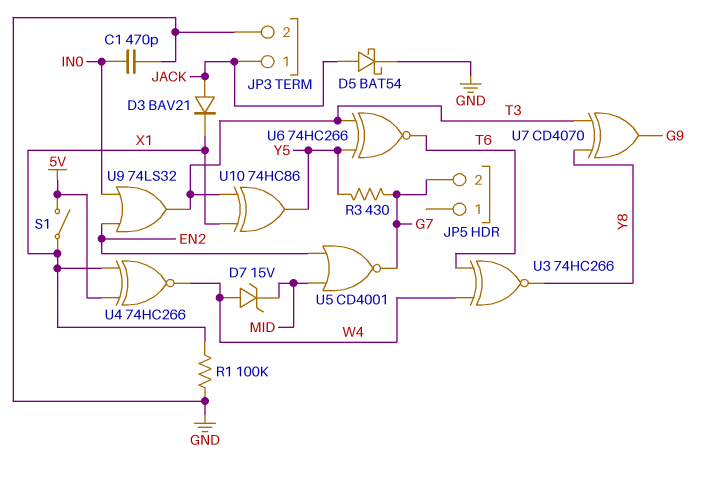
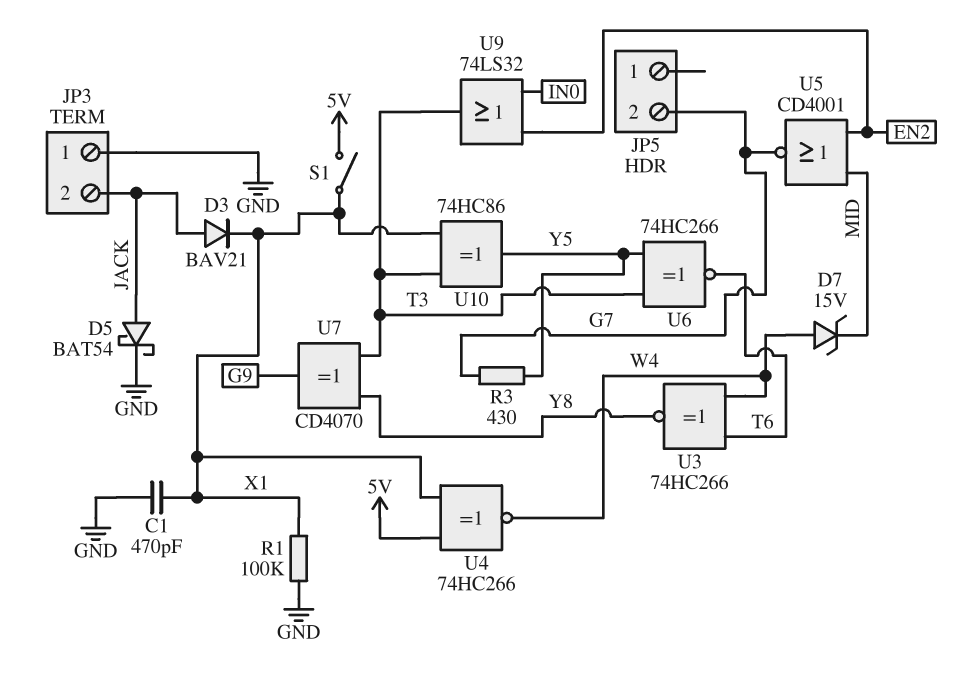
C1: 470pF (GND, IN0) -> 470pF (GND, X1)
JP3 pin 1: JACK -> GND
JP3 pin 2: GND -> JACK

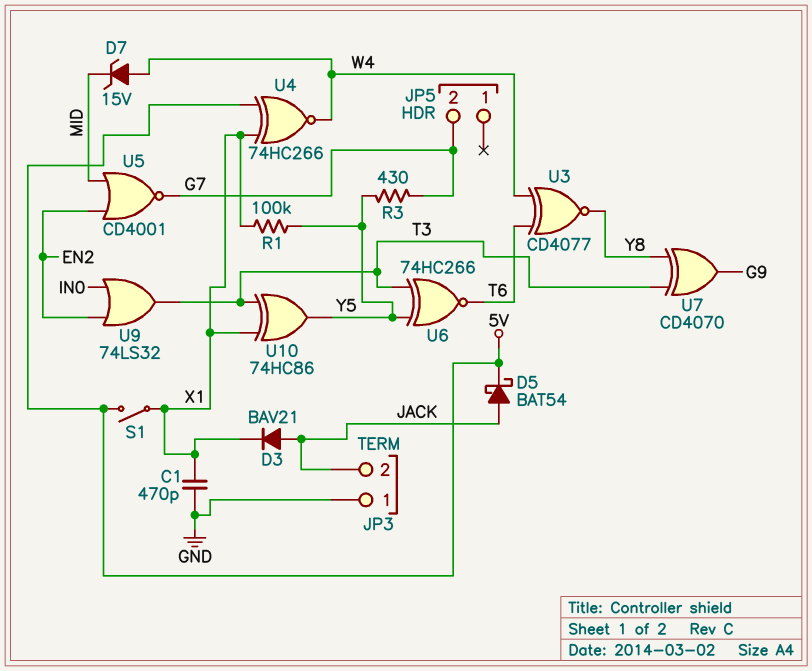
D5: schottky BAT54 (A JACK, K GND) -> schottky BAT54 (A JACK, K 5V)
R1: 100k (GND, X1) -> 100k (X1, Y5)
U3: XNOR 74HC266 (in T6, in W4, out Y8) -> XNOR CD4077 (in T6, in W4, out Y8)

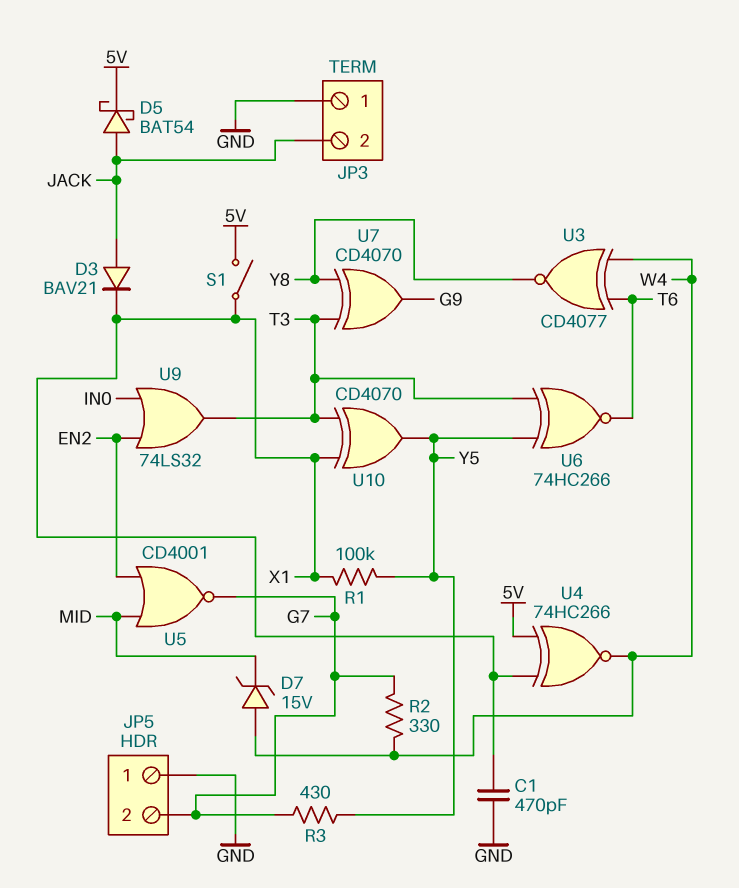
JP5 pin 1: none -> GND
R2: none -> 330 (G7, W4)
U10: XOR 74HC86 (in T3, in X1, out Y5) -> XOR CD4070 (in T3, in X1, out Y5)

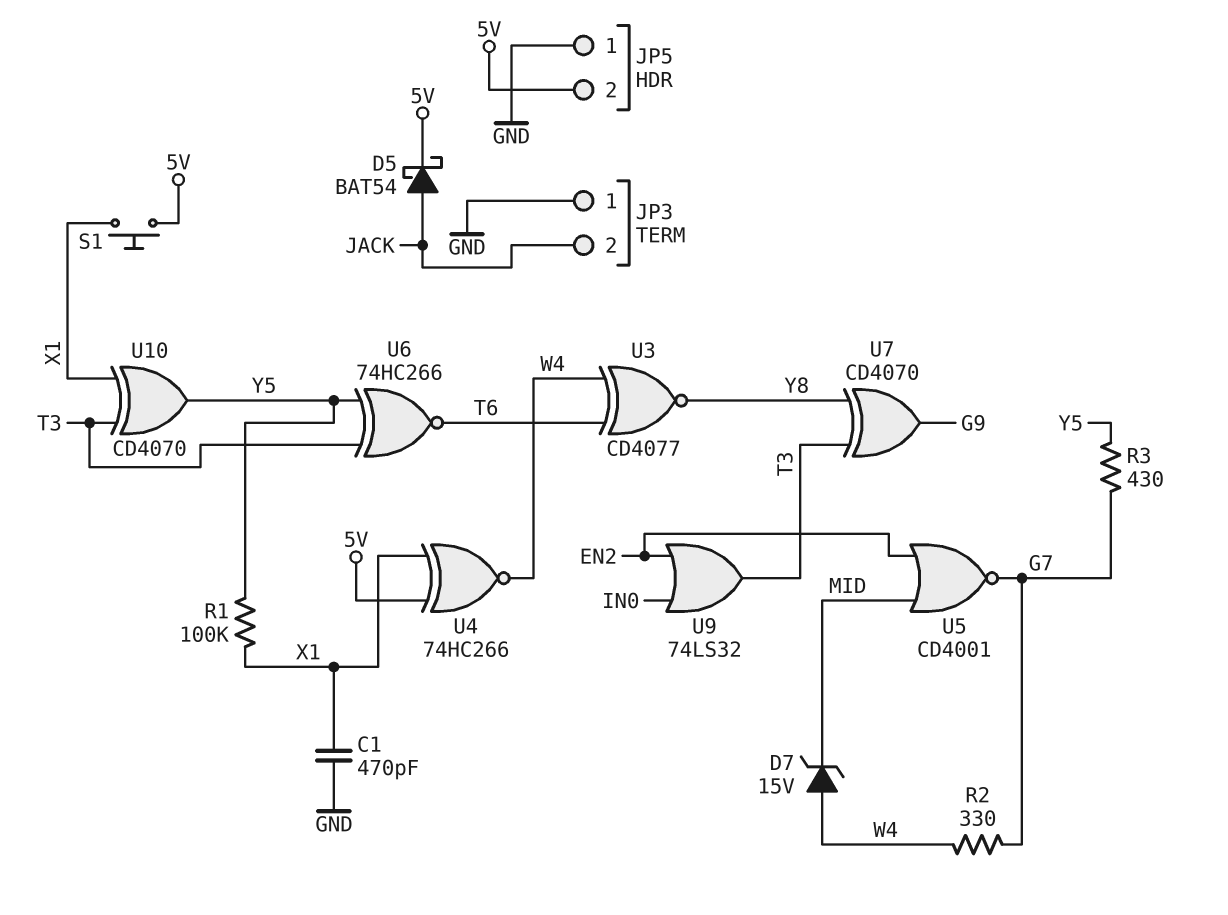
D3: diode BAV21 (A JACK, K X1) -> none
JP5 pin 2: G7 -> 5V
S1: switch (5V, X1) -> button (5V, X1)

